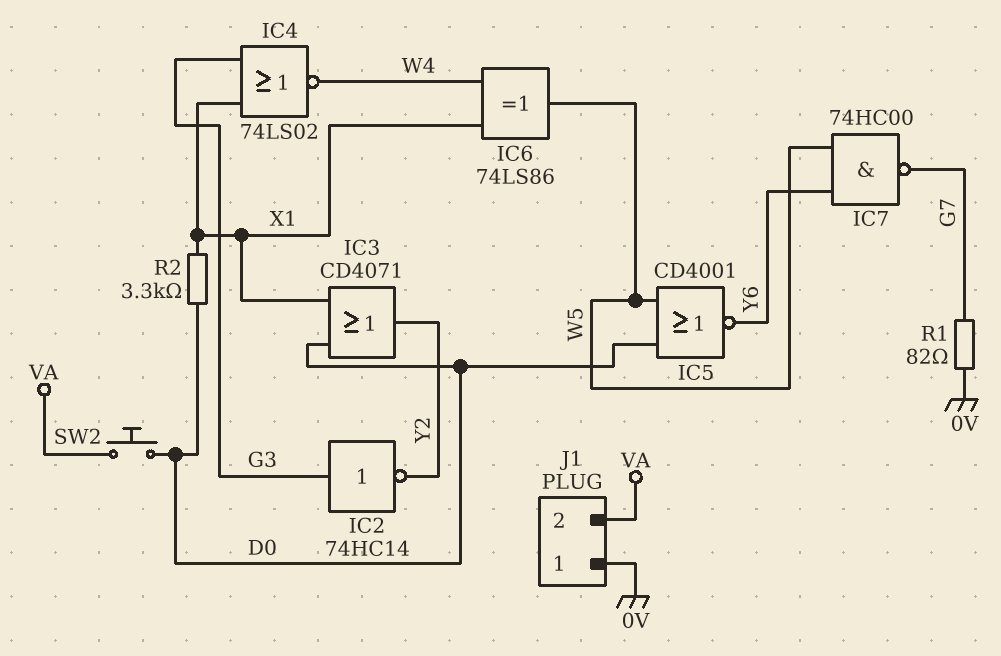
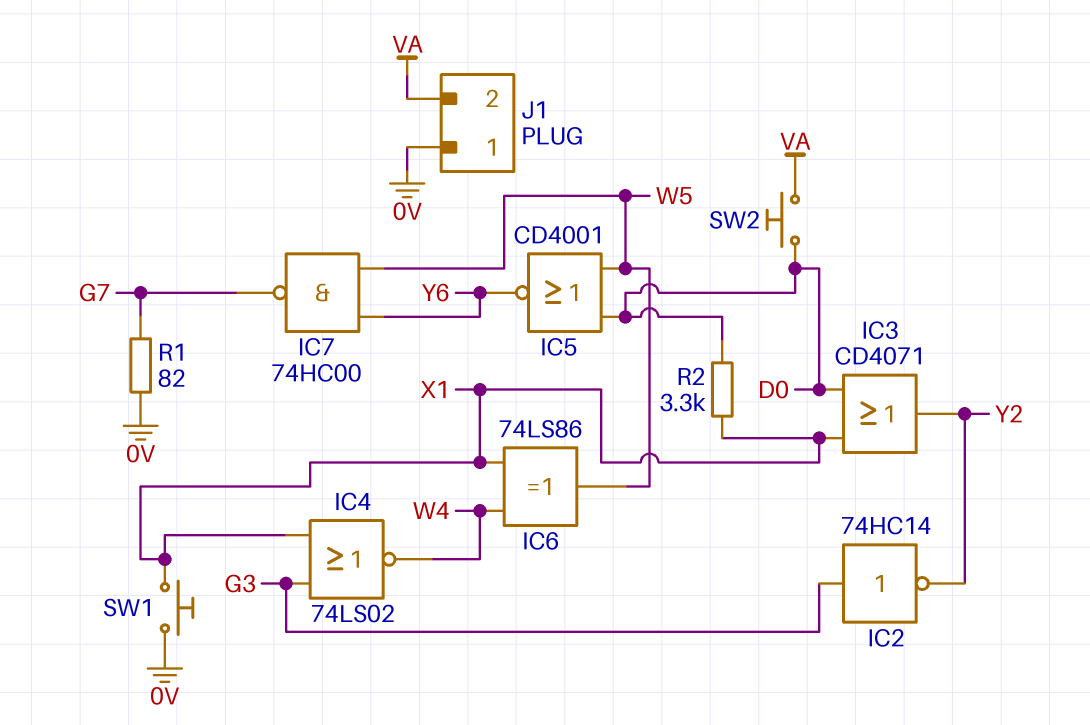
SW1: none -> button (0V, X1)

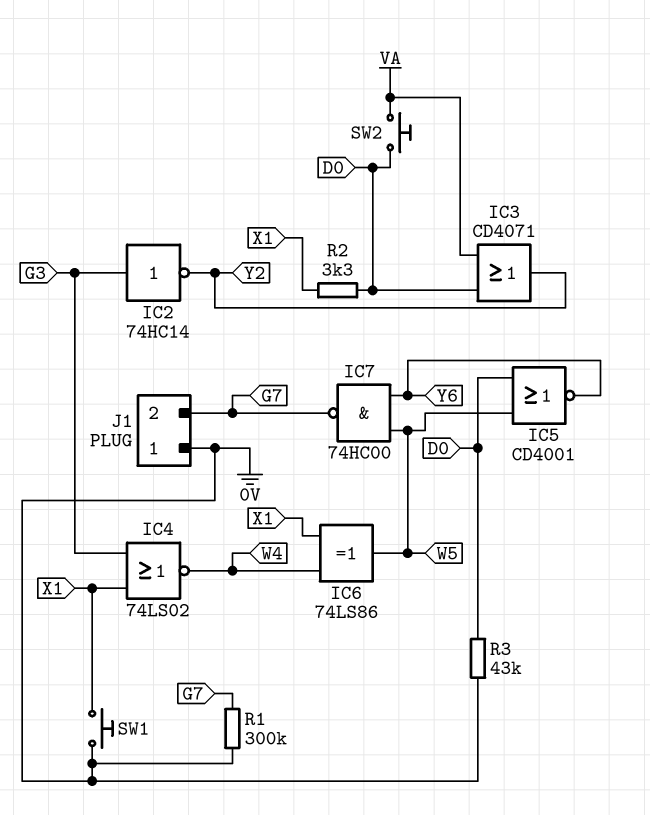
IC3: OR CD4071 (in D0, in X1, out Y2) -> OR CD4071 (in D0, in VA, out Y2)
J1 pin 2: VA -> G7
R1: 82 (0V, G7) -> 300k (0V, G7)
R3: none -> 43k (0V, D0)

